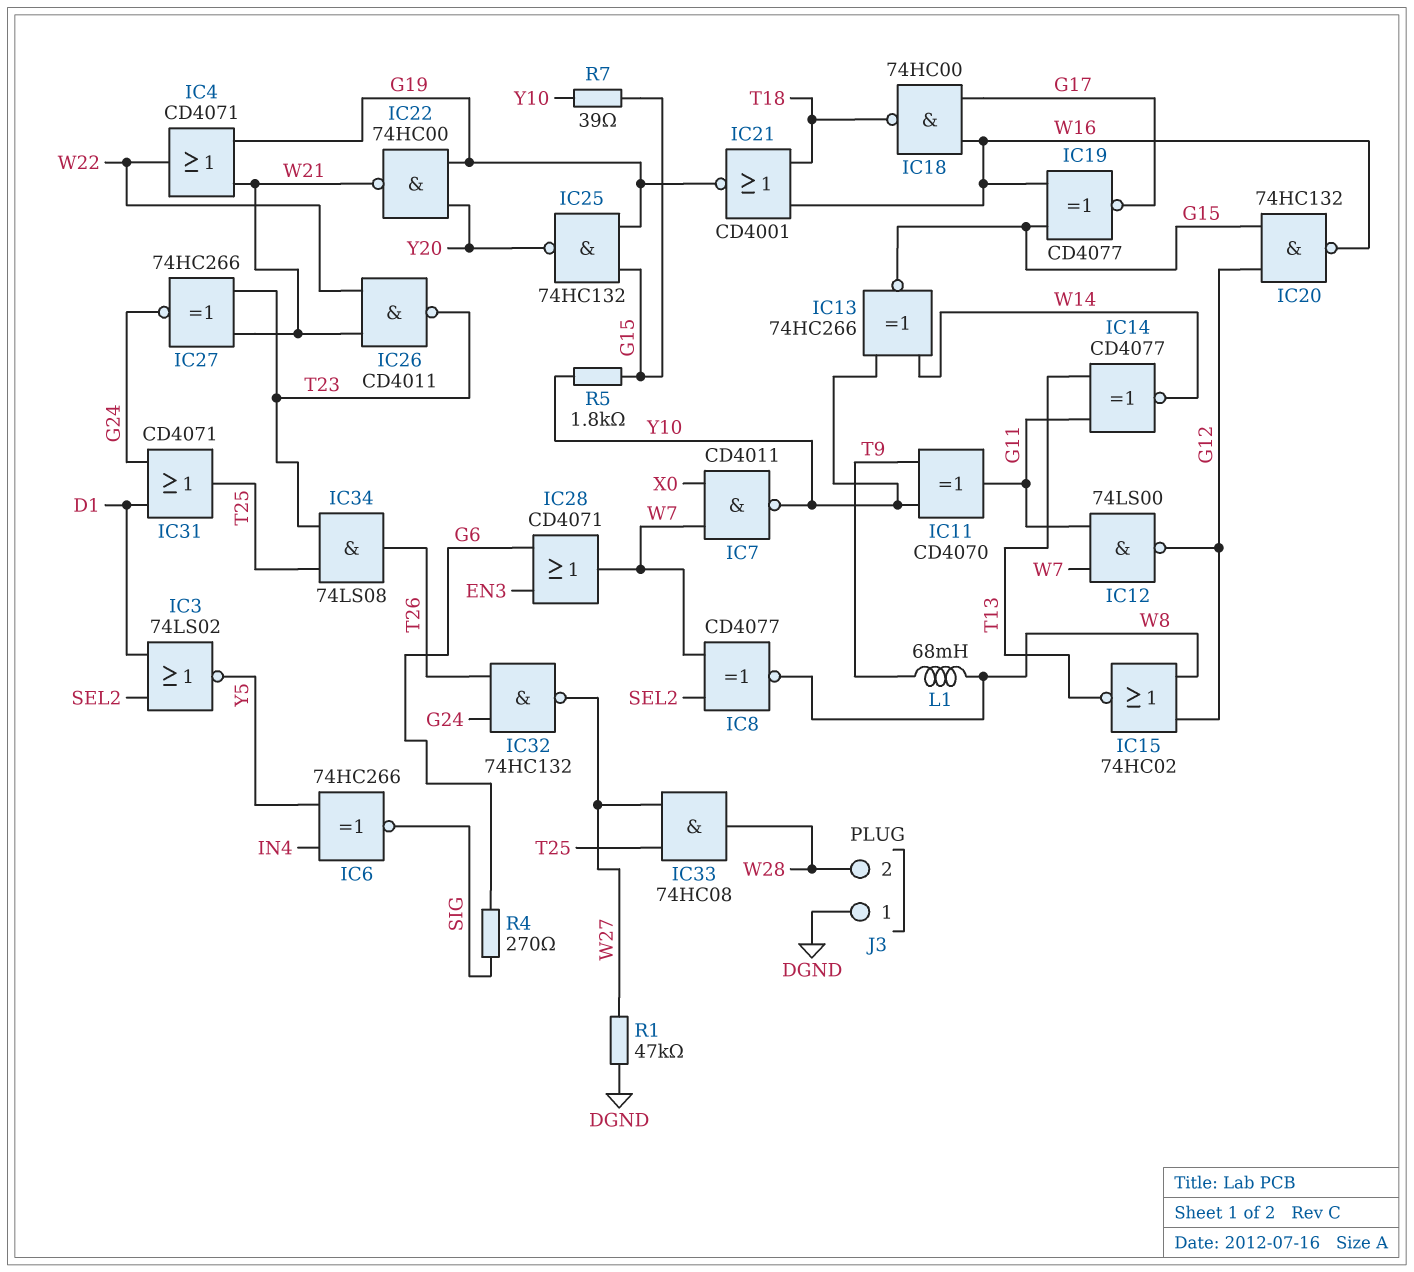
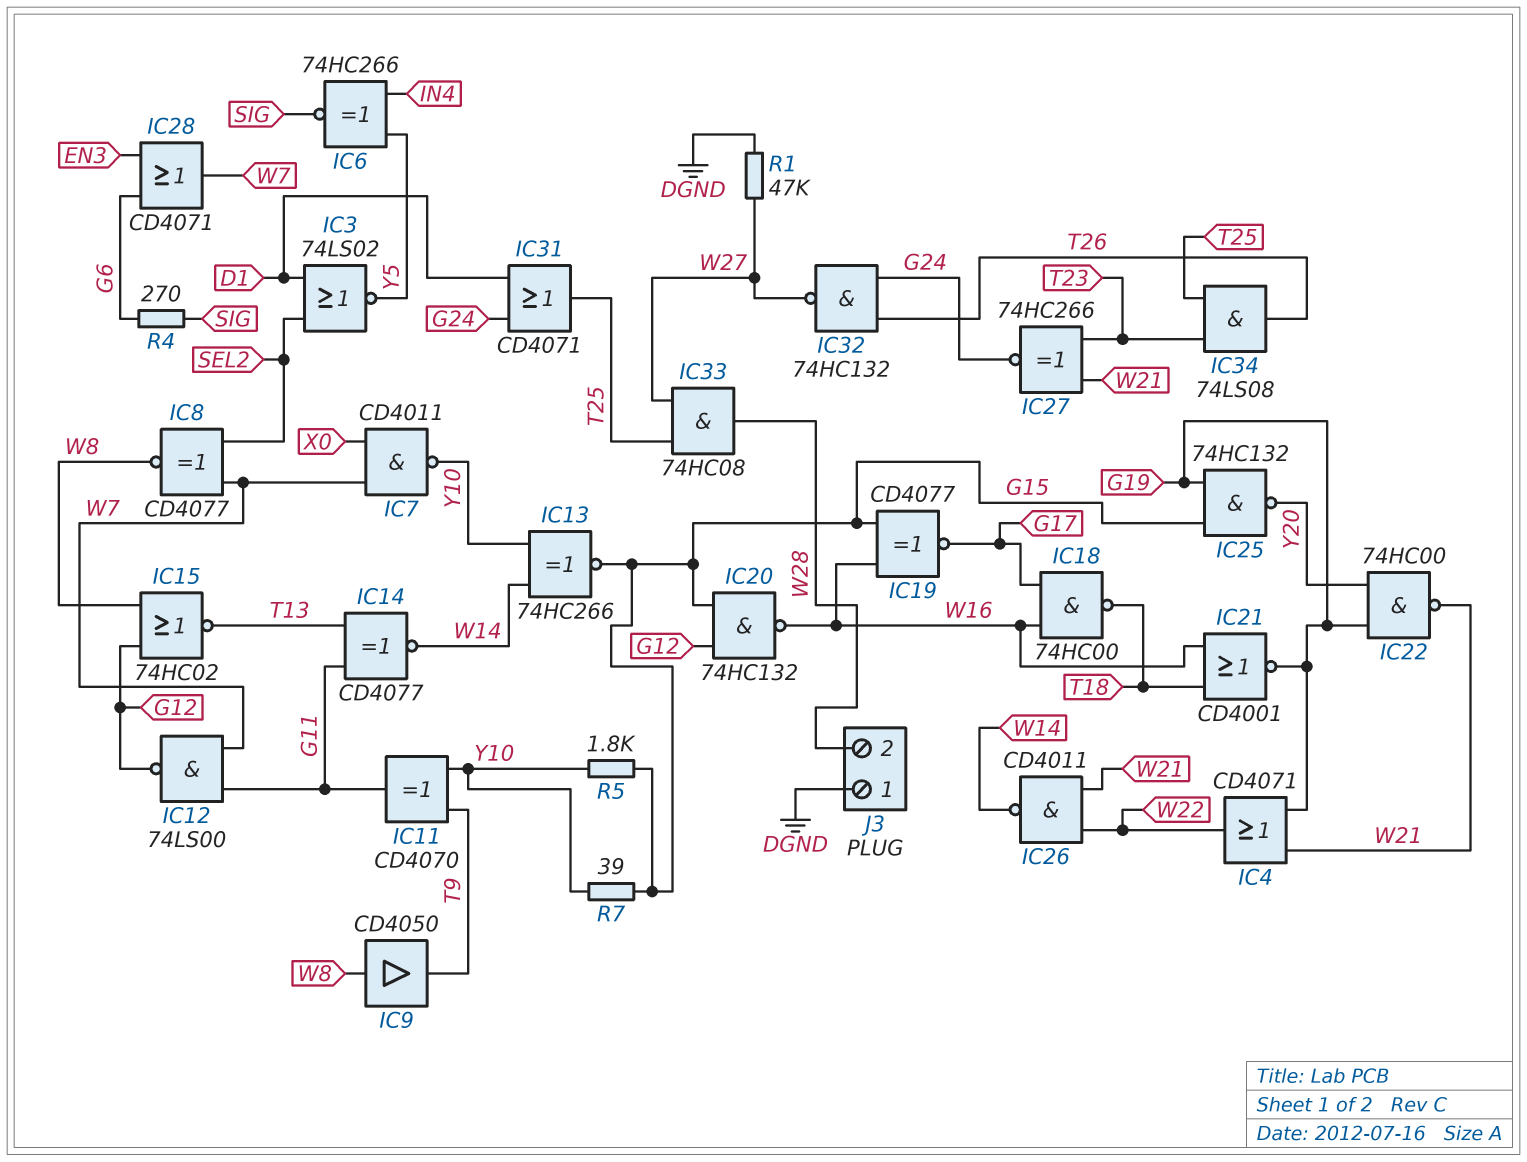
IC9: none -> buffer CD4050 (in W8, out T9)
IC26: NAND CD4011 (in W21, in W22, out T23) -> NAND CD4011 (in W21, in W22, out W14)
L1: 68mH (T9, W8) -> none

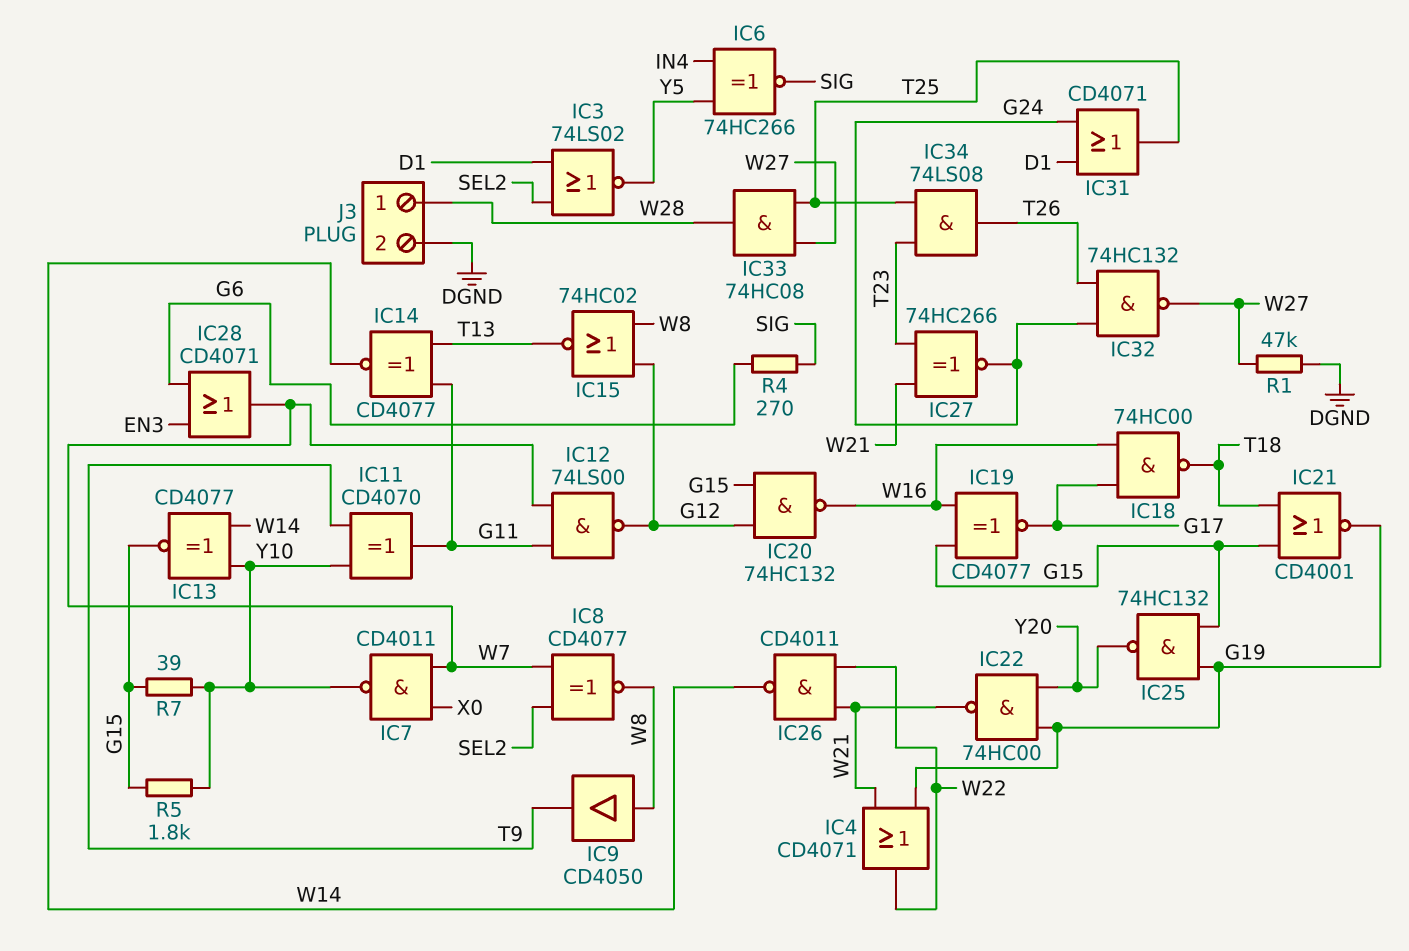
IC13: XNOR 74HC266 (in W14, in Y10, out G15) -> XNOR CD4077 (in W14, in Y10, out G15)
IC21: NOR CD4001 (in T18, in W16, out G19) -> NOR CD4001 (in G15, in T18, out G19)
J3 pin 1: DGND -> W28
J3 pin 2: W28 -> DGND

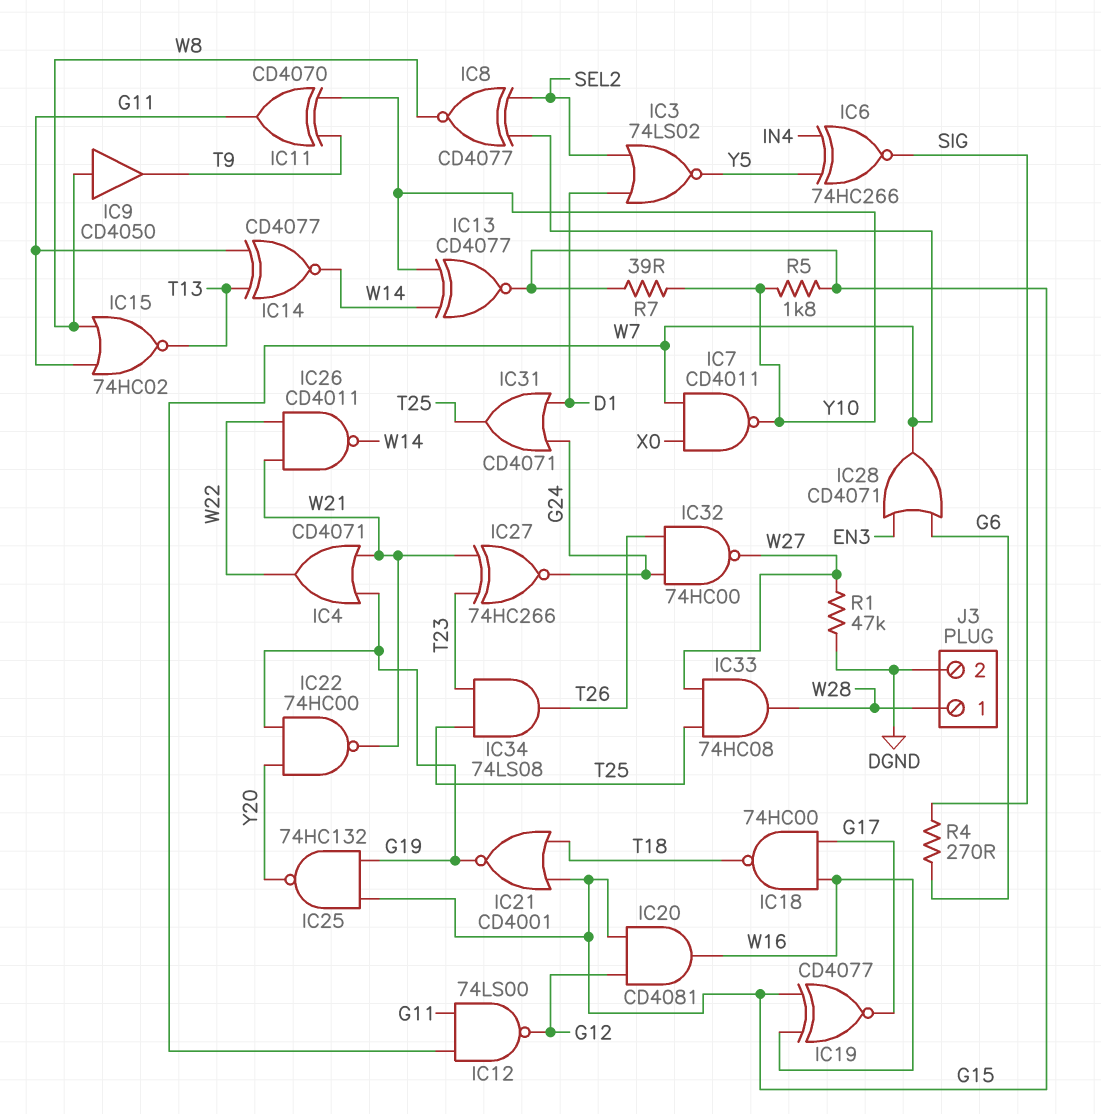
IC15: NOR 74HC02 (in G12, in W8, out T13) -> NOR 74HC02 (in G11, in W8, out T13)
IC20: NAND 74HC132 (in G12, in G15, out W16) -> AND CD4081 (in G12, in G15, out W16)
IC32: NAND 74HC132 (in G24, in T26, out W27) -> NAND 74HC00 (in G24, in T26, out W27)

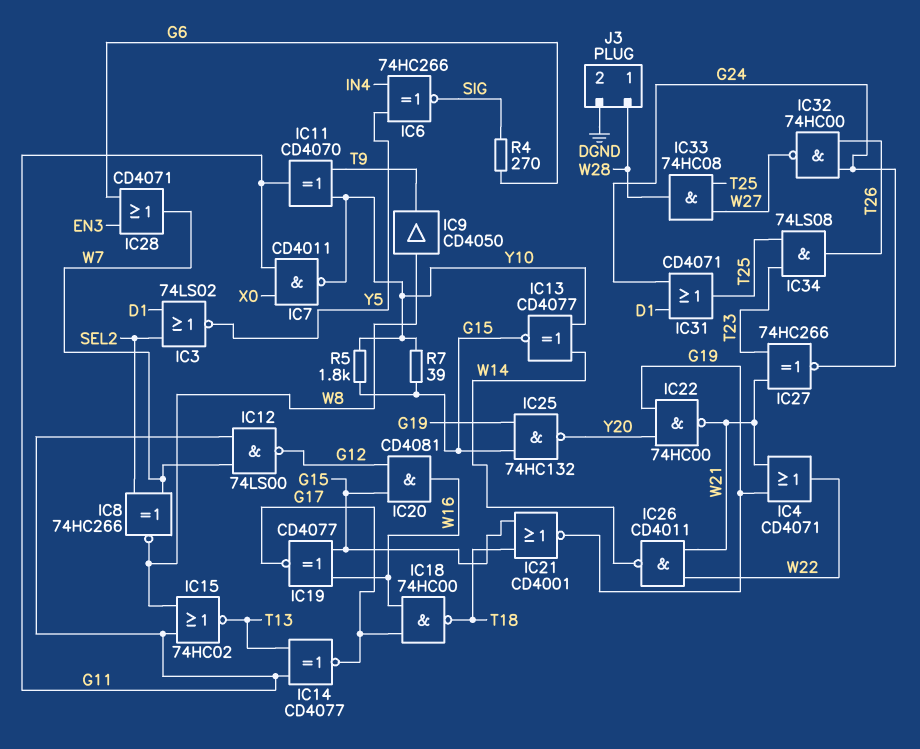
IC7: NAND CD4011 (in W7, in X0, out Y10) -> NAND CD4011 (in G11, in X0, out Y10)
IC8: XNOR CD4077 (in SEL2, in W7, out W8) -> XNOR 74HC266 (in SEL2, in W7, out W8)
IC14: XNOR CD4077 (in G11, in T13, out W14) -> XNOR CD4077 (in G11, in T13, out G17)
R1: 47k (DGND, W27) -> none

